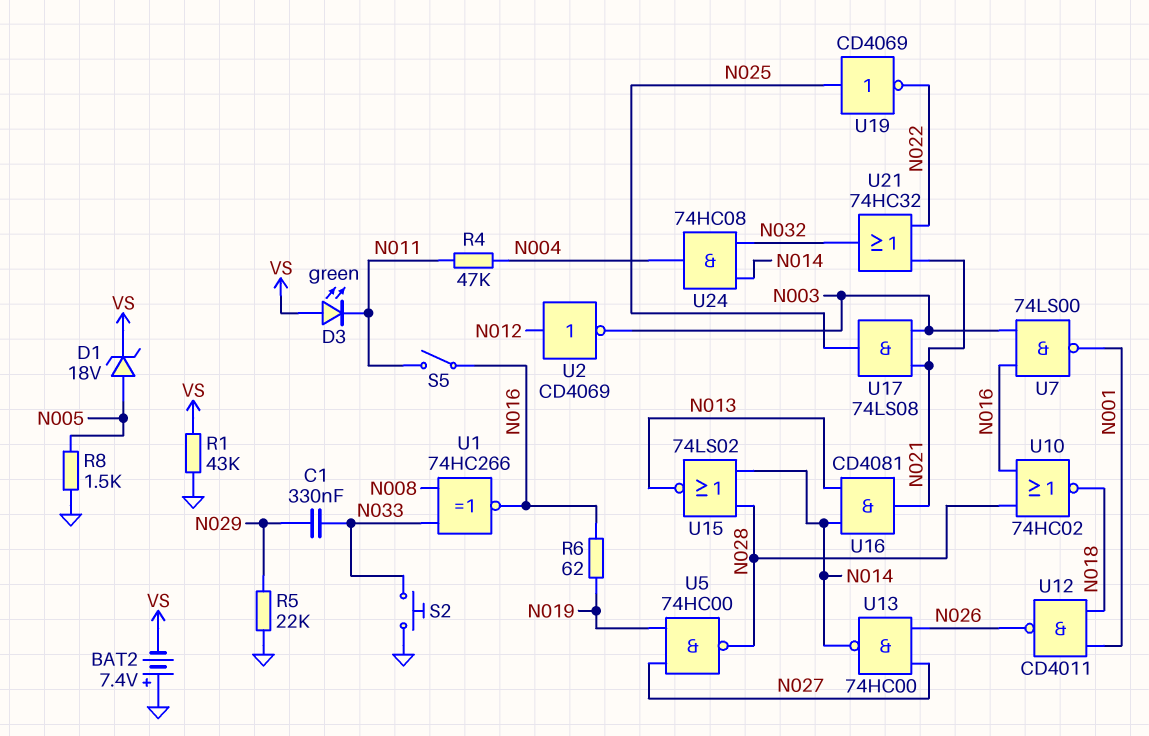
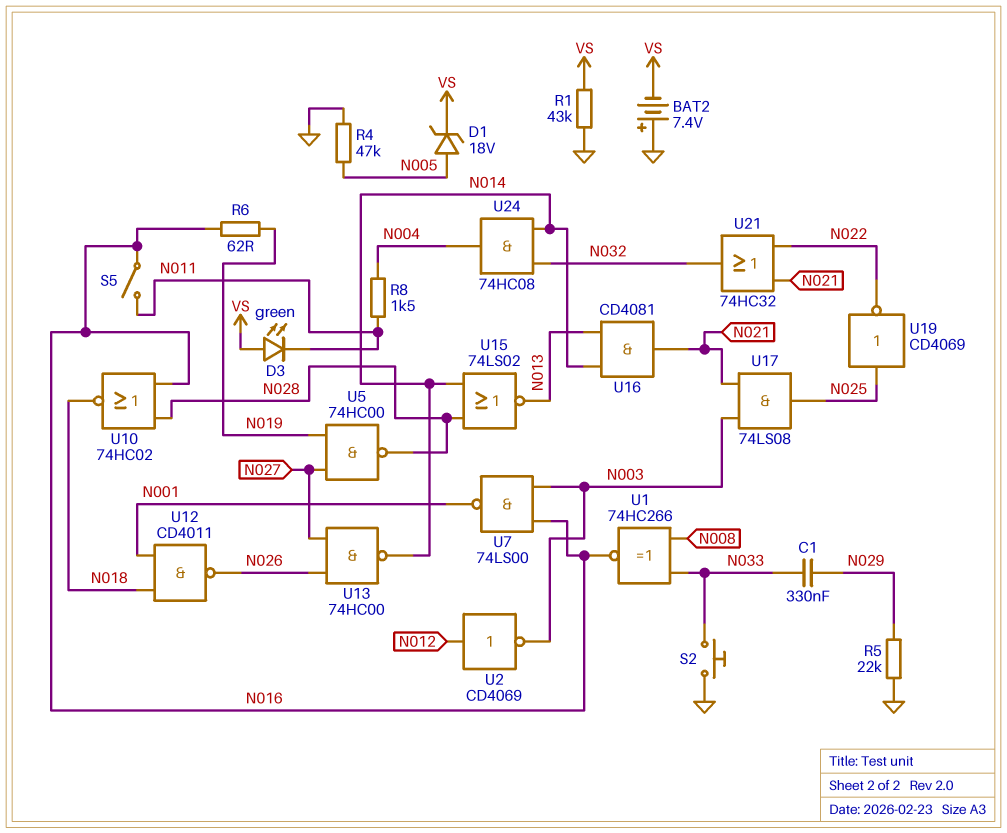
R4: 47k (N004, N011) -> 47k (GND, N005)
R8: 1.5k (GND, N005) -> 1.5k (N004, N011)

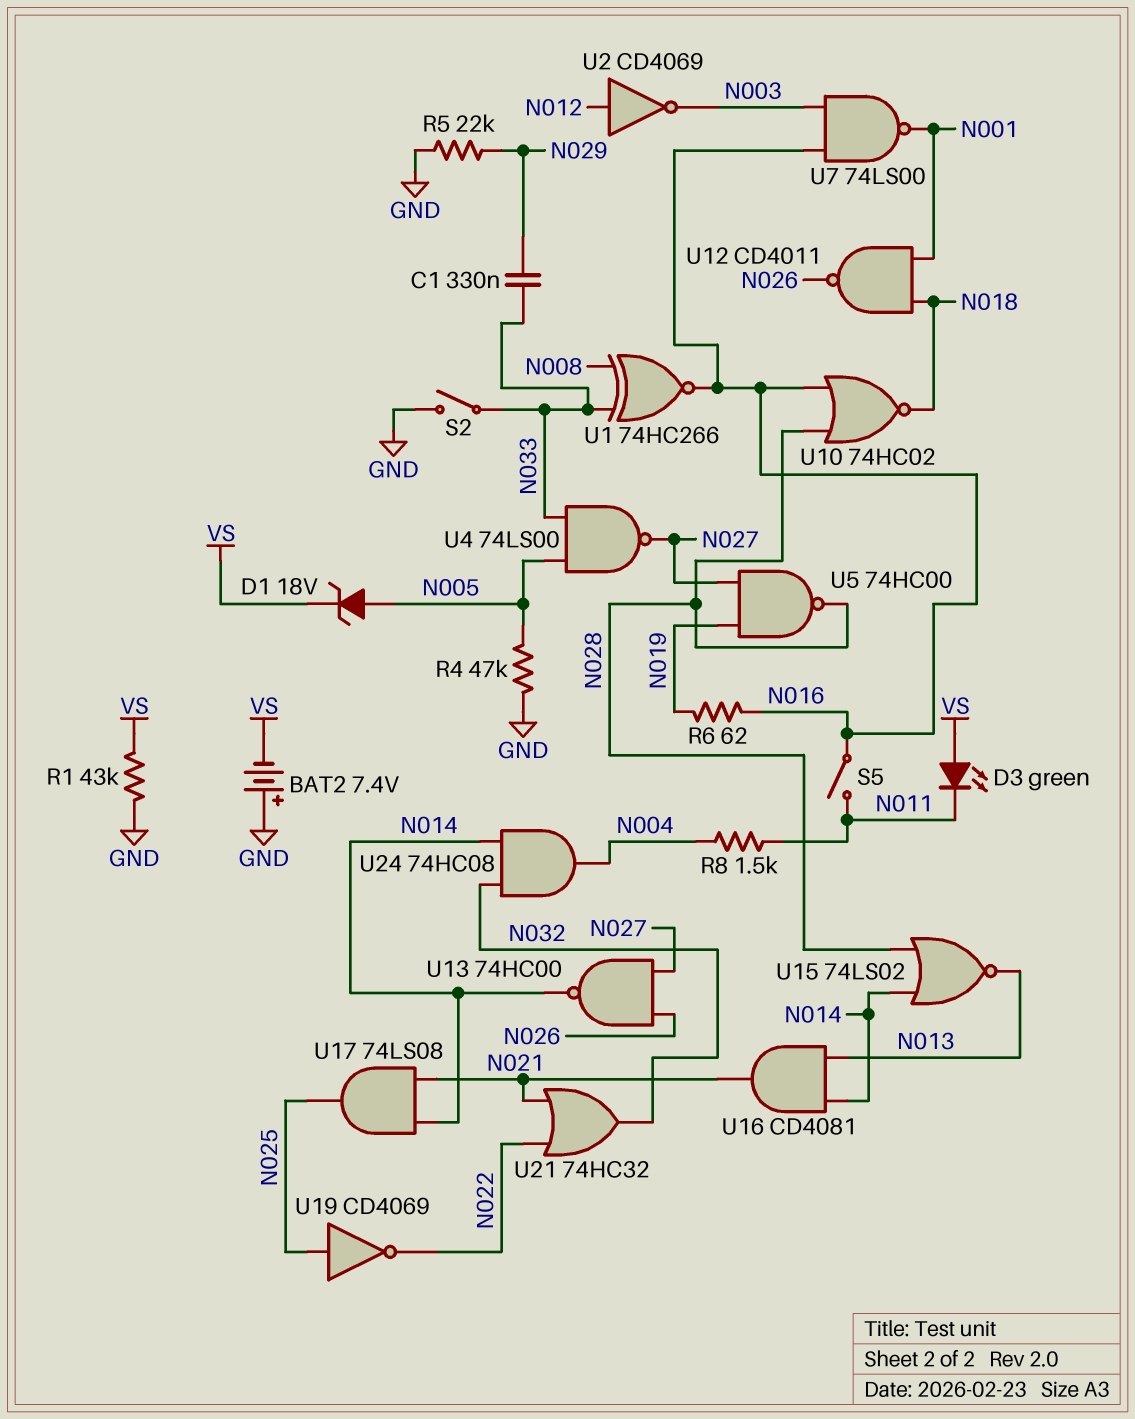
S2: button (GND, N033) -> switch (GND, N033)
U4: none -> NAND 74LS00 (in N005, in N033, out N027)
U17: AND 74LS08 (in N003, in N021, out N025) -> AND 74LS08 (in N014, in N021, out N025)

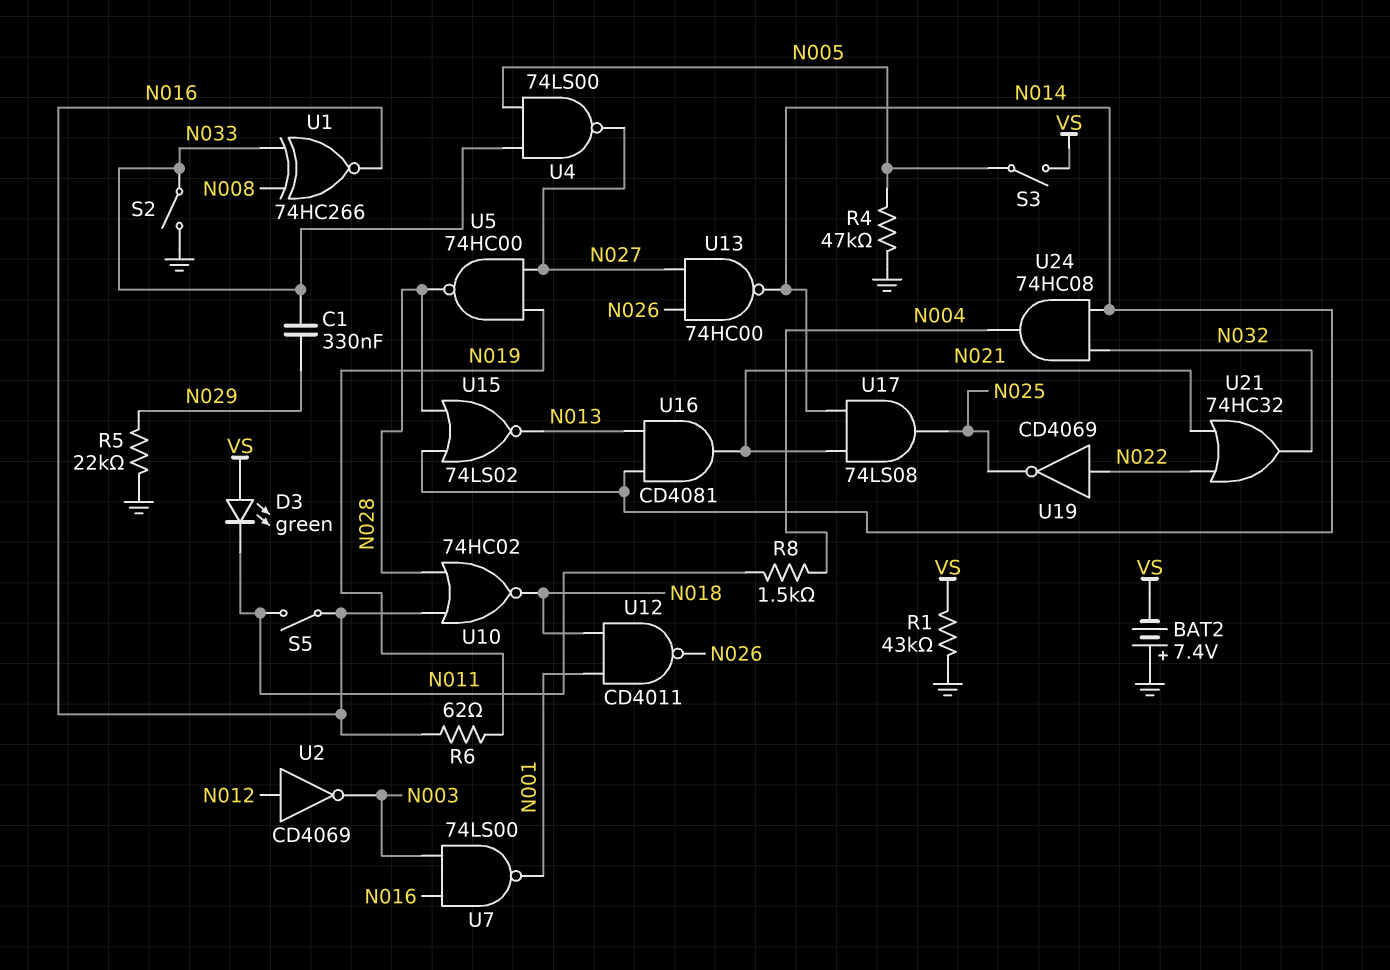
D1: zener 18V (A N005, K VS) -> none
S3: none -> switch (N005, VS)
U19: NOT CD4069 (in N025, out N022) -> NOT CD4069 (in N022, out N025)

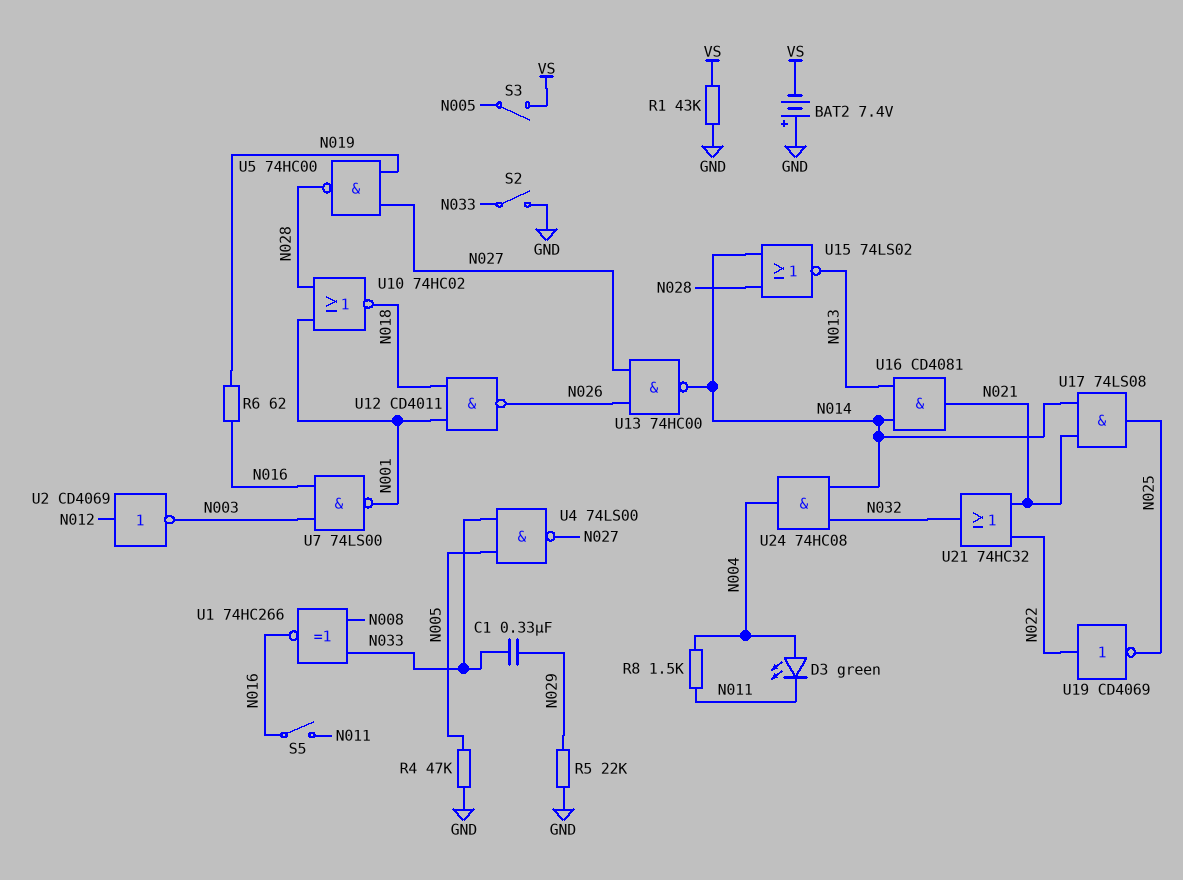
D3: LED green (A VS, K N011) -> LED green (A N004, K N011)
U10: NOR 74HC02 (in N016, in N028, out N018) -> NOR 74HC02 (in N001, in N028, out N018)

